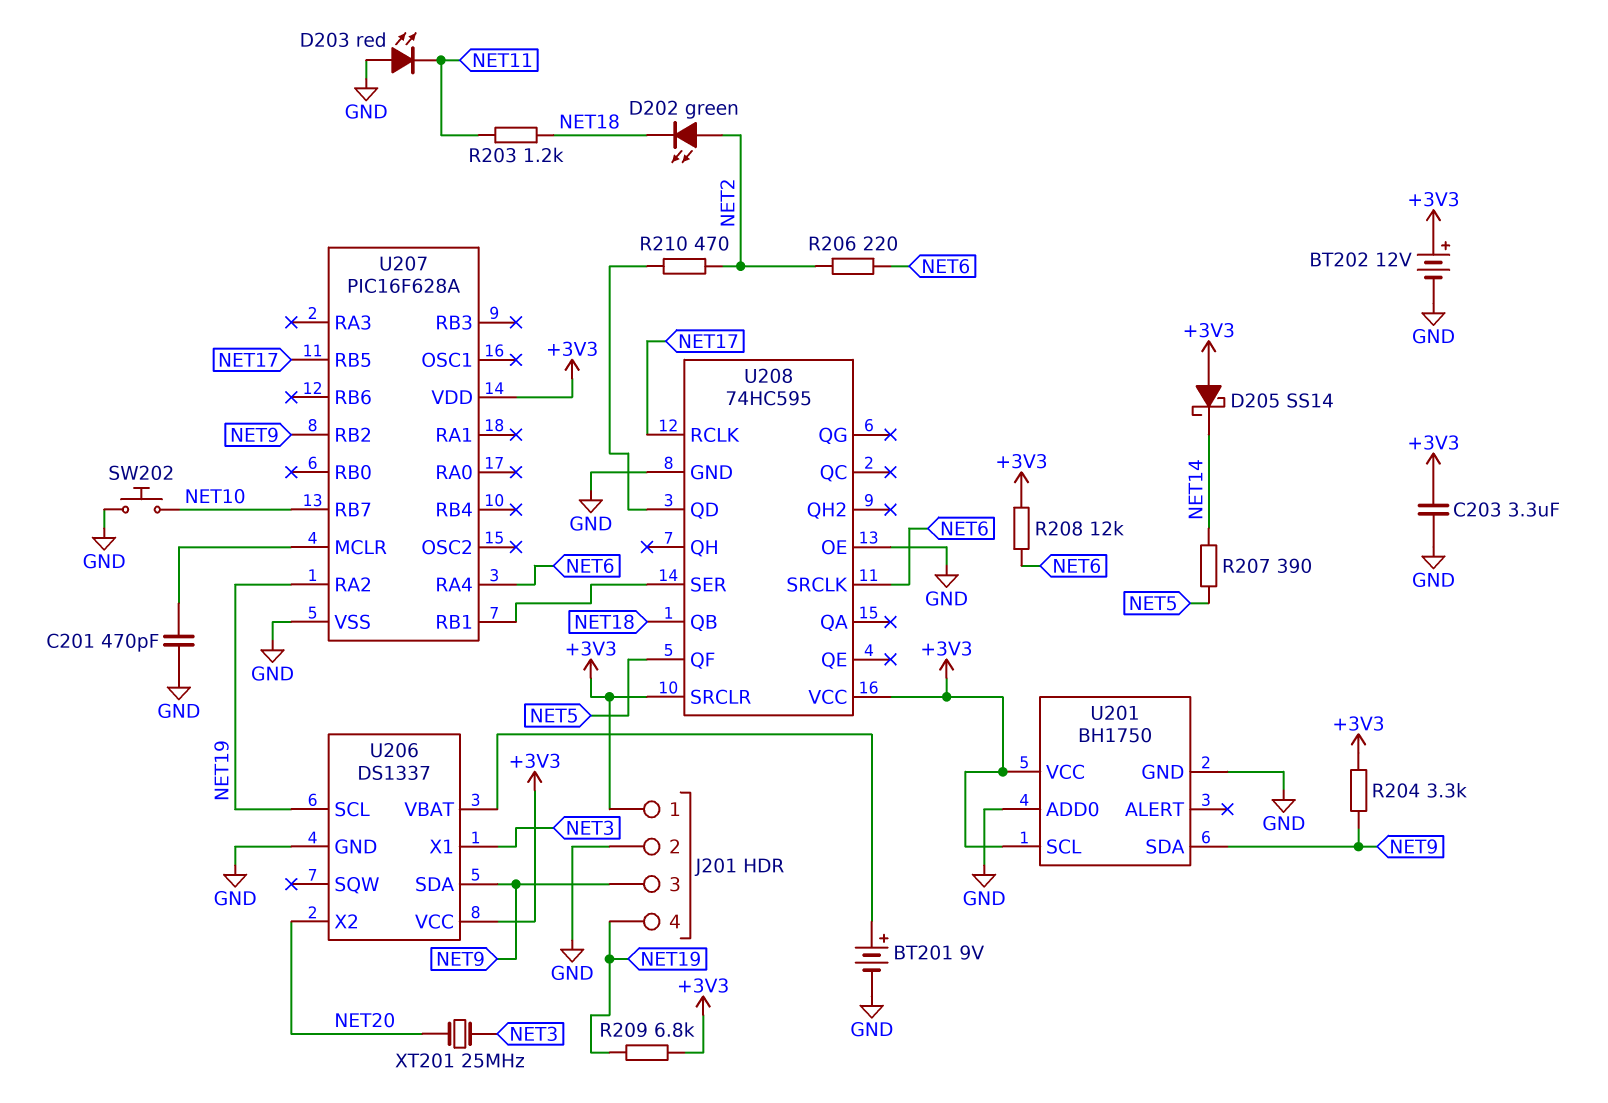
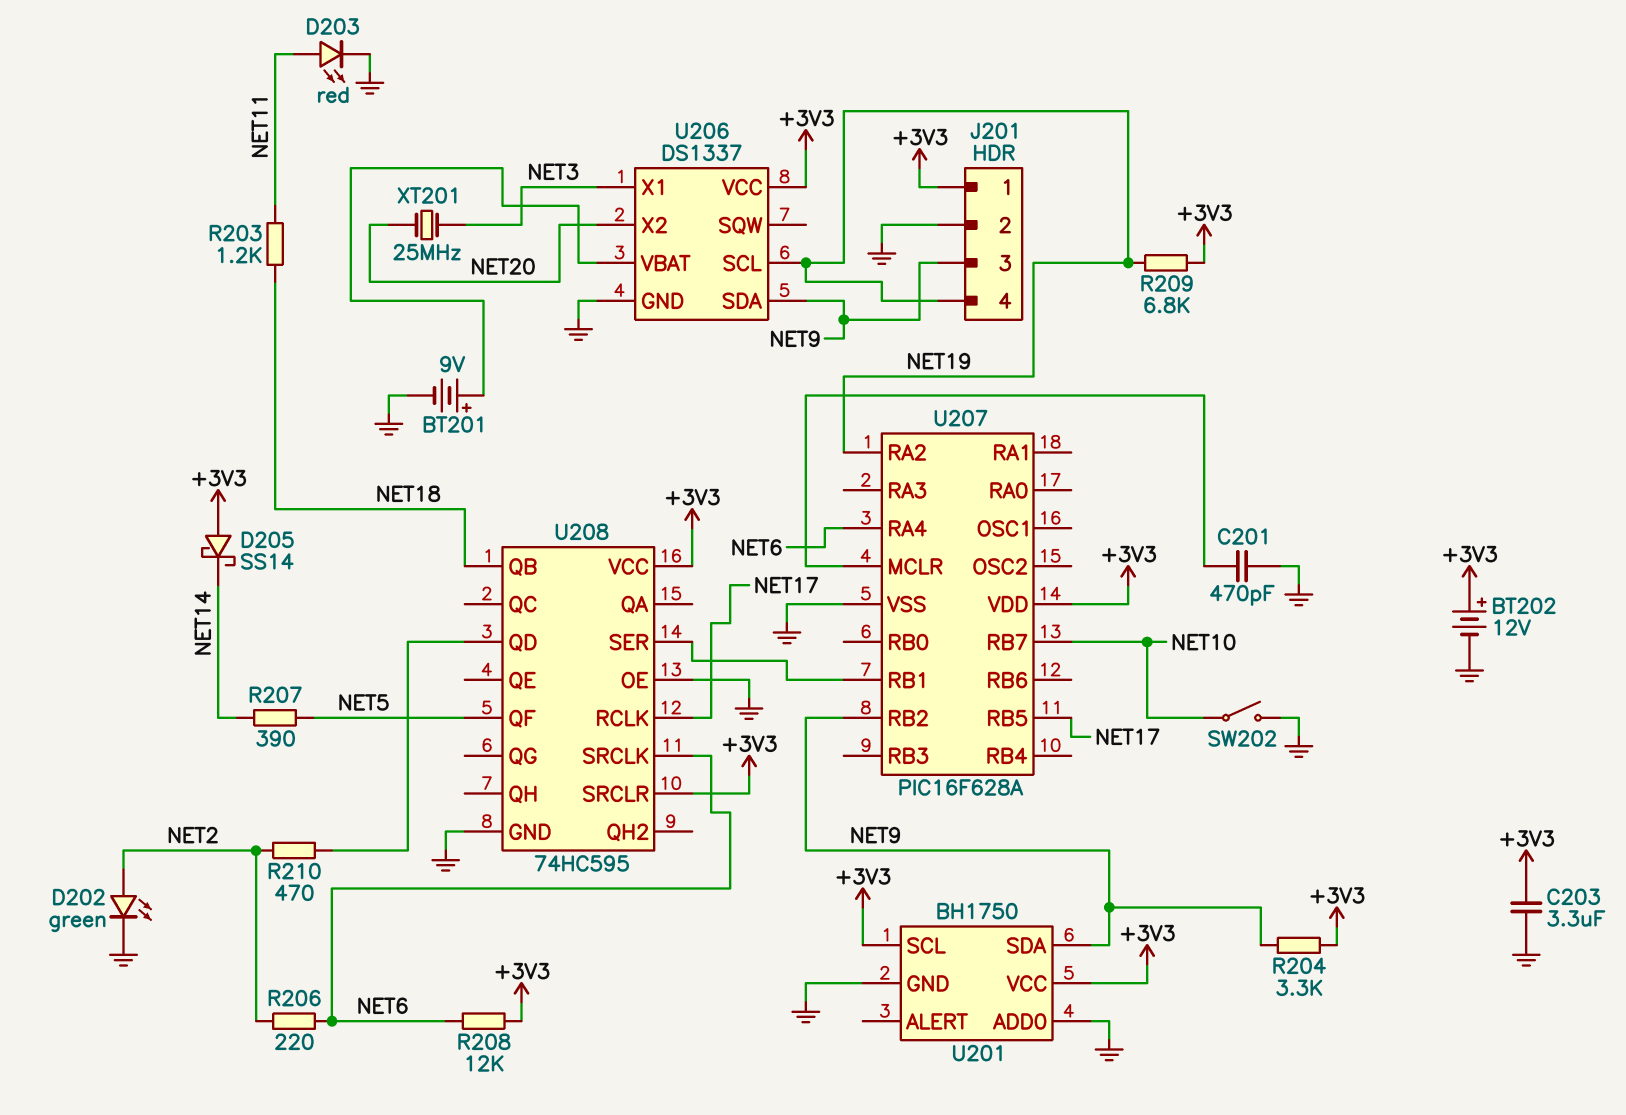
D202: LED green (A NET2, K NET18) -> LED green (A NET2, K GND)
D203: LED red (A GND, K NET11) -> LED red (A NET11, K GND)
SW202: button (GND, NET10) -> switch (GND, NET10)

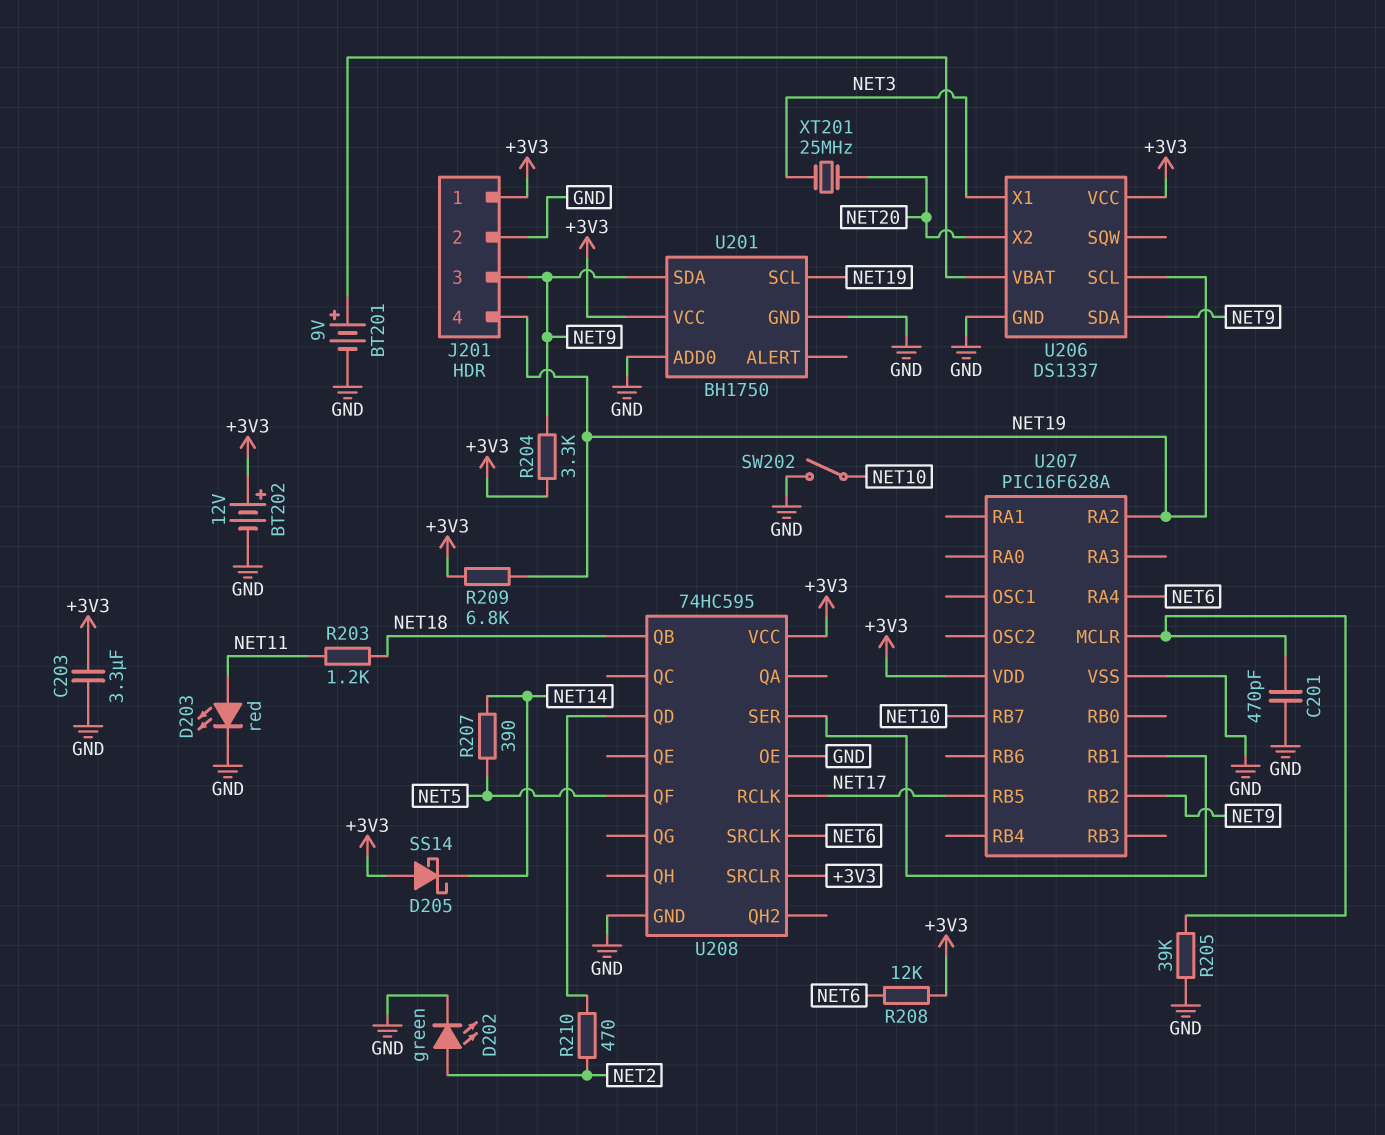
R205: none -> 39k (GND, U207/MCLR)
R206: 220 (NET2, NET6) -> none
U201 pin SCL: +3V3 -> NET19

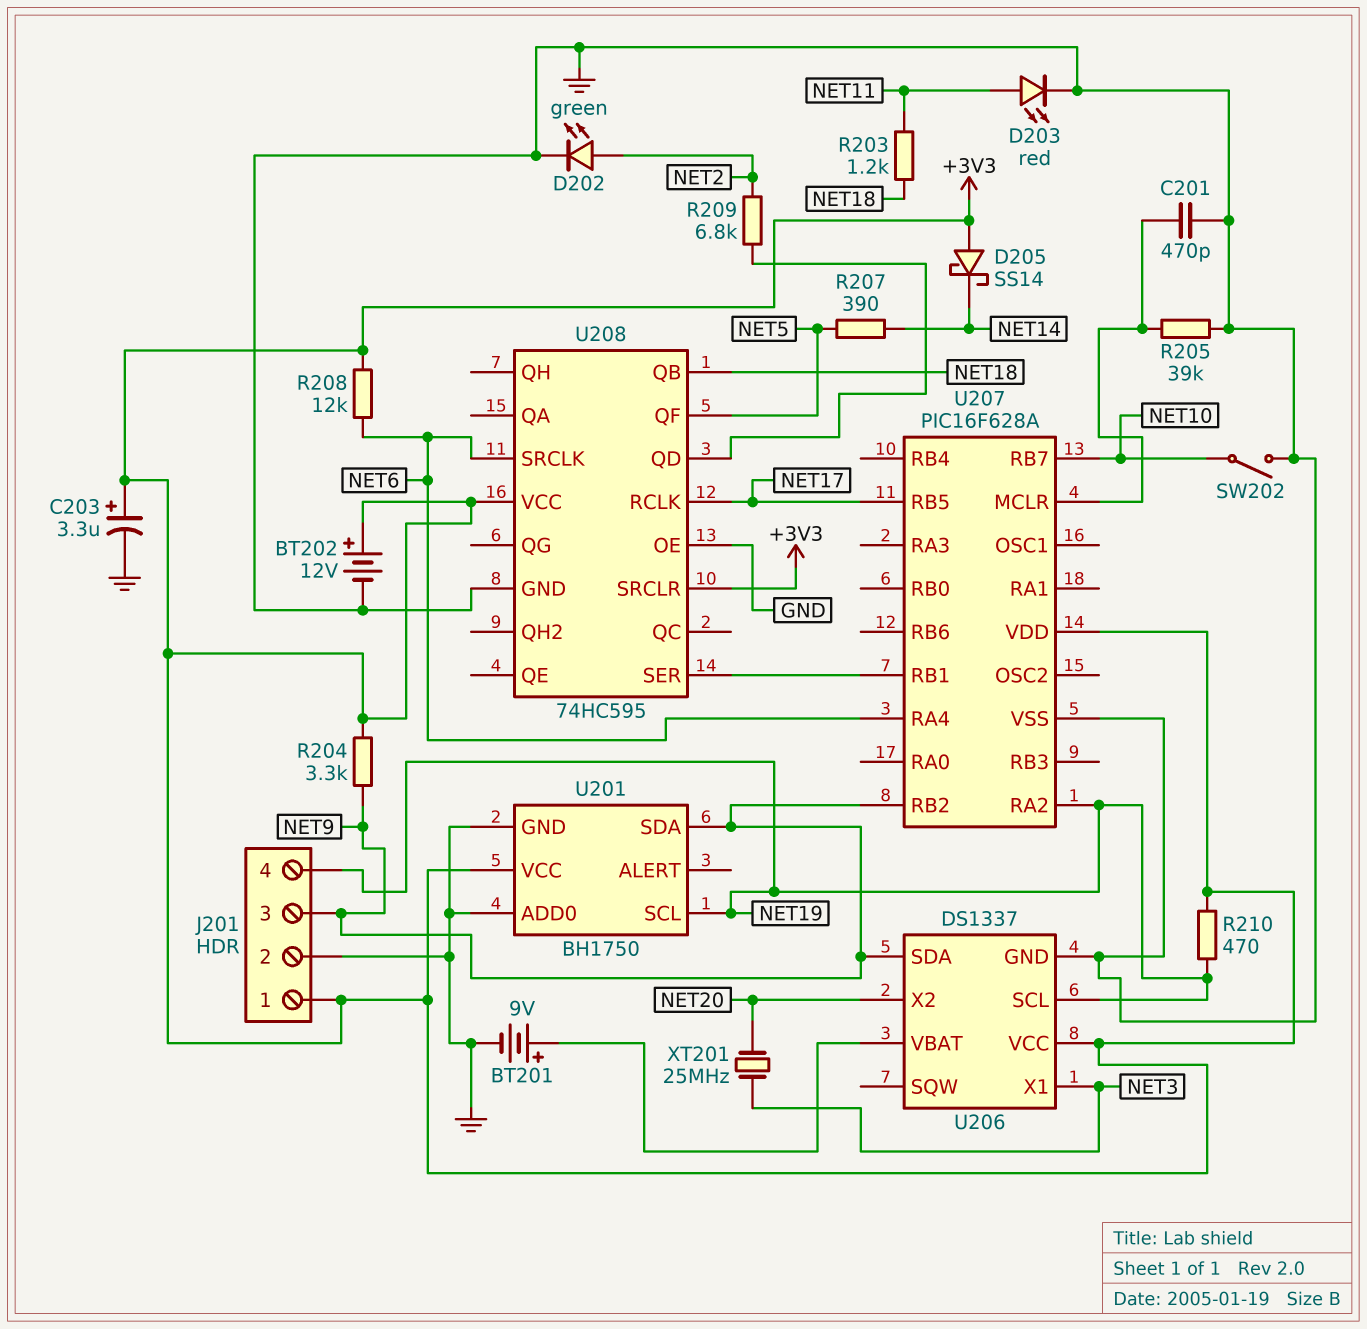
C203: 3.3uF (+3V3, GND) -> 3.3uF (plus +3V3, minus GND)
R209: 6.8k (+3V3, NET19) -> 6.8k (NET2, U208/QD)
R210: 470 (NET2, U208/QD) -> 470 (+3V3, NET19)

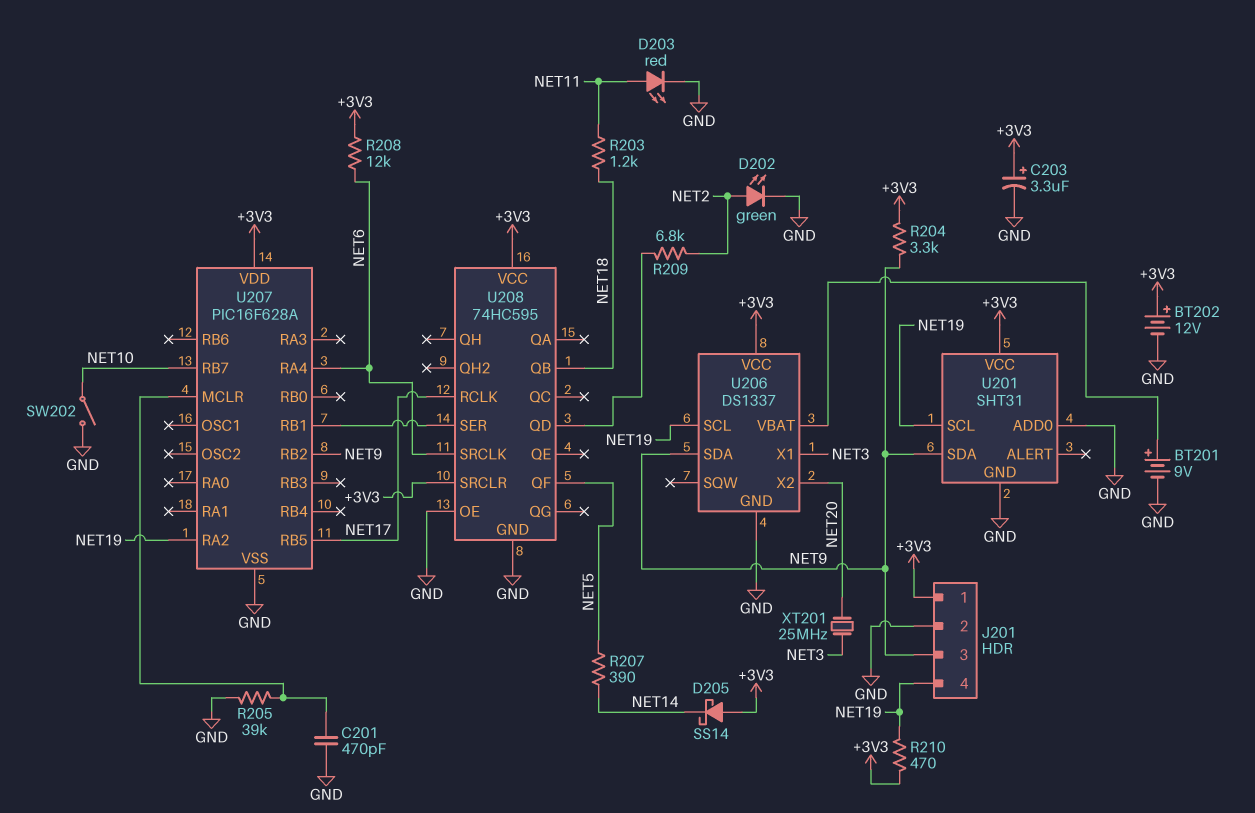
U201: BH1750 -> SHT31

